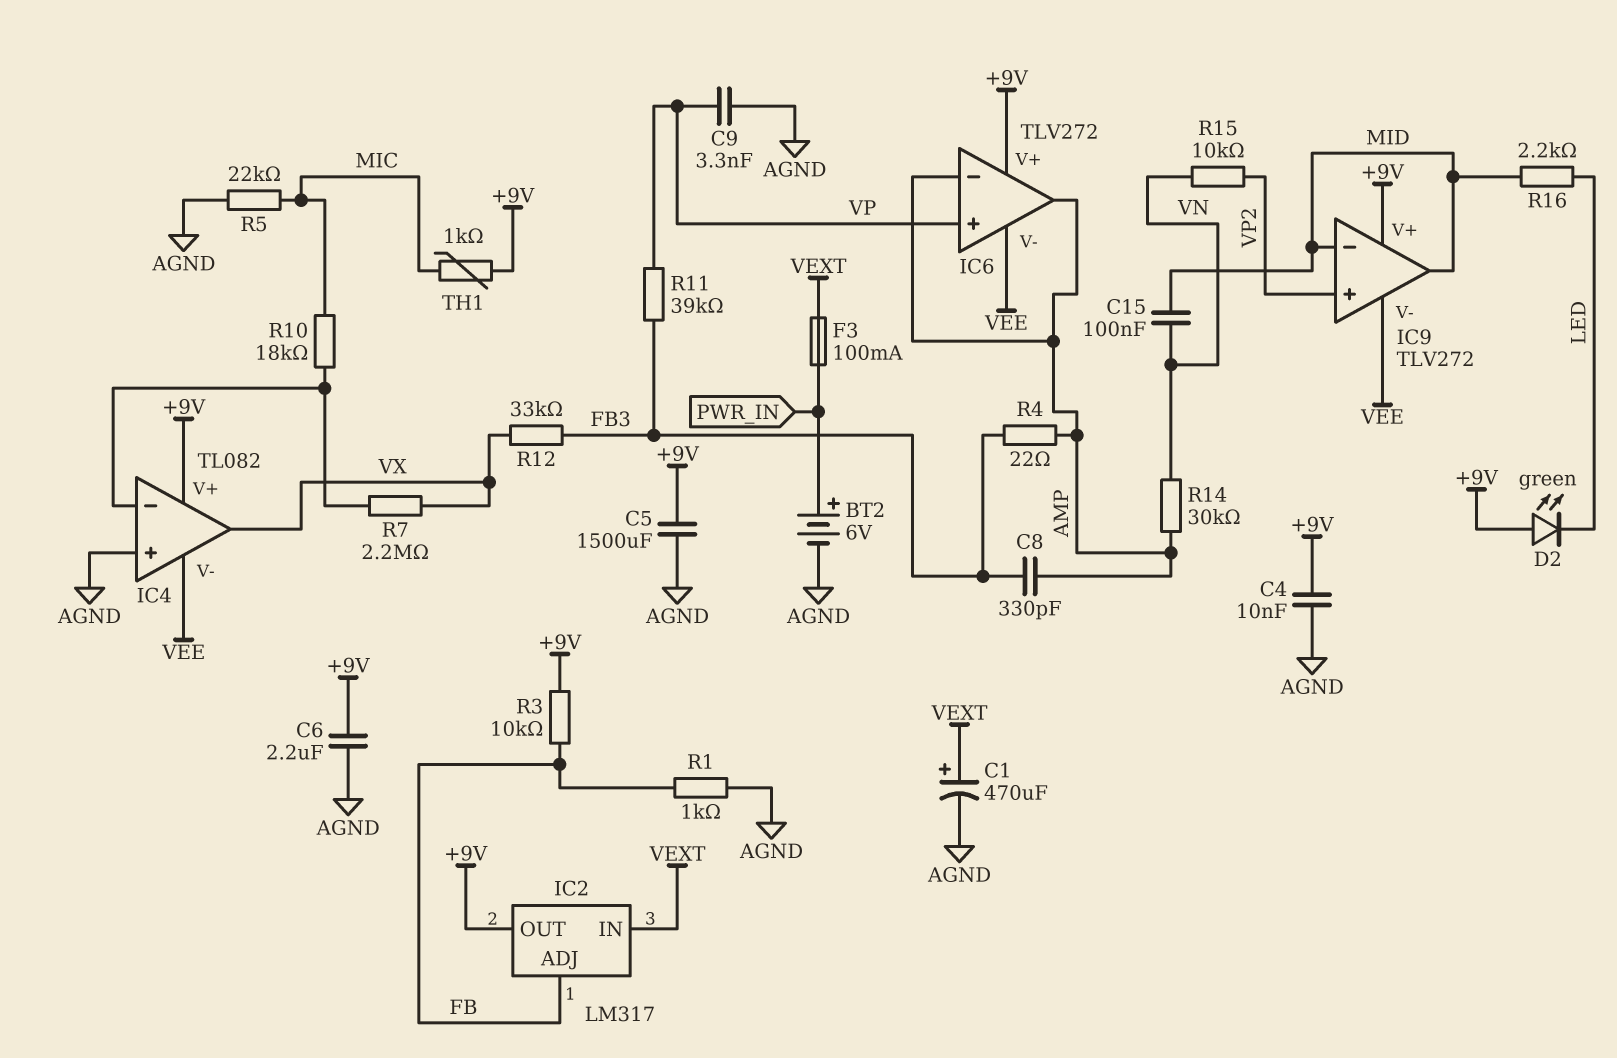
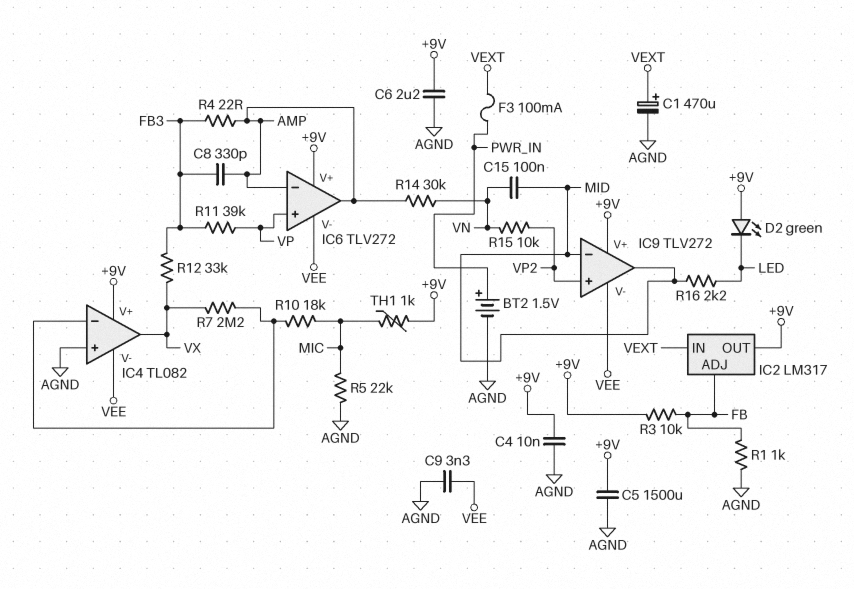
BT2: 6V (plus PWR_IN, minus AGND) -> 1.5V (plus PWR_IN, minus AGND)
C9: 3.3nF (AGND, VP) -> 3.3nF (AGND, VEE)

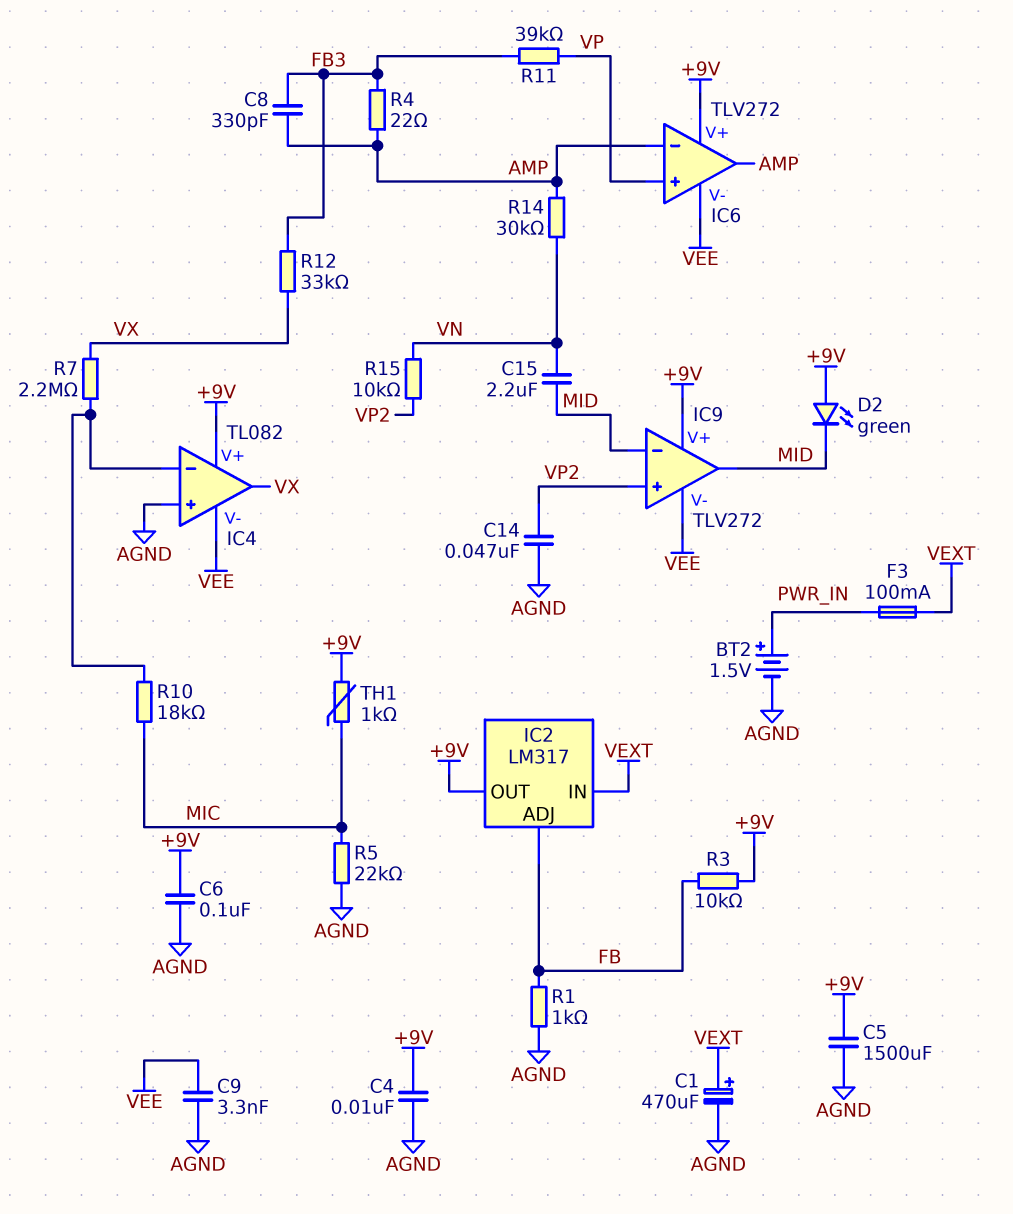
C6: 2.2uF (+9V, AGND) -> 100nF (+9V, AGND)
C14: none -> 47nF (AGND, VP2)
C15: 100nF (MID, VN) -> 2.2uF (MID, VN)
D2: LED green (A +9V, K LED) -> LED green (A +9V, K MID)
R16: 2.2k (LED, MID) -> none

